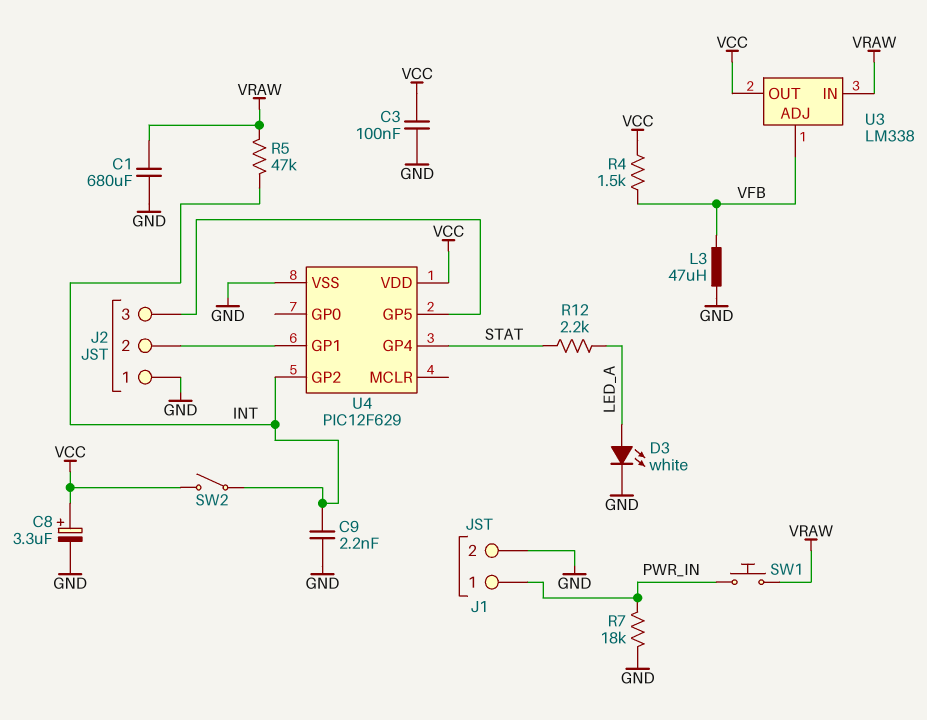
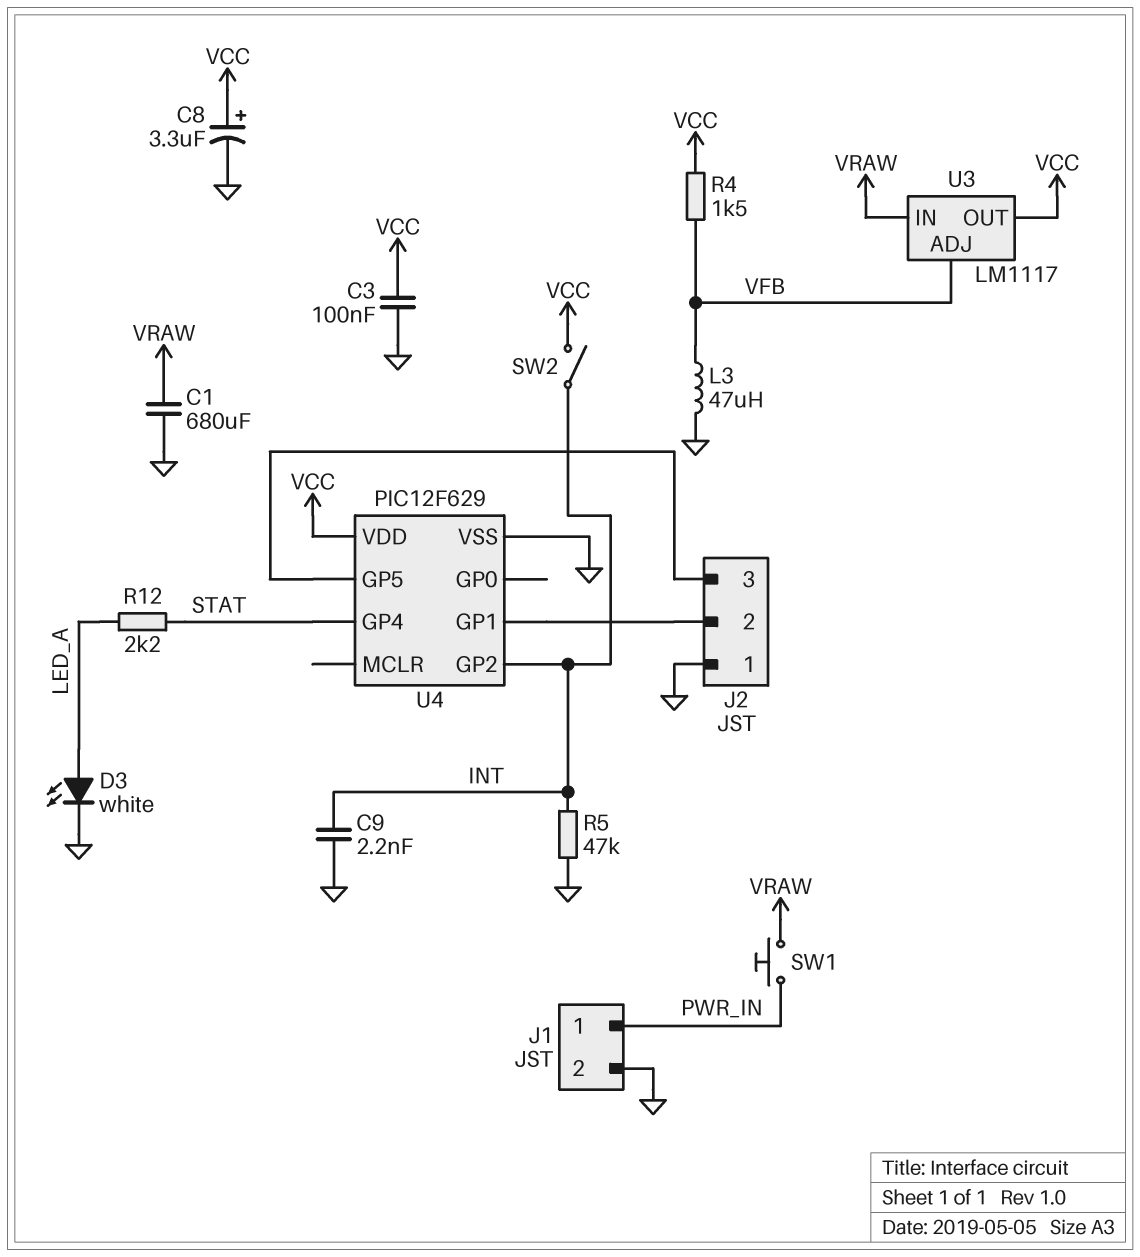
R5: 47k (INT, VRAW) -> 47k (GND, INT)
R7: 18k (GND, PWR_IN) -> none
U3: LM338 -> LM1117

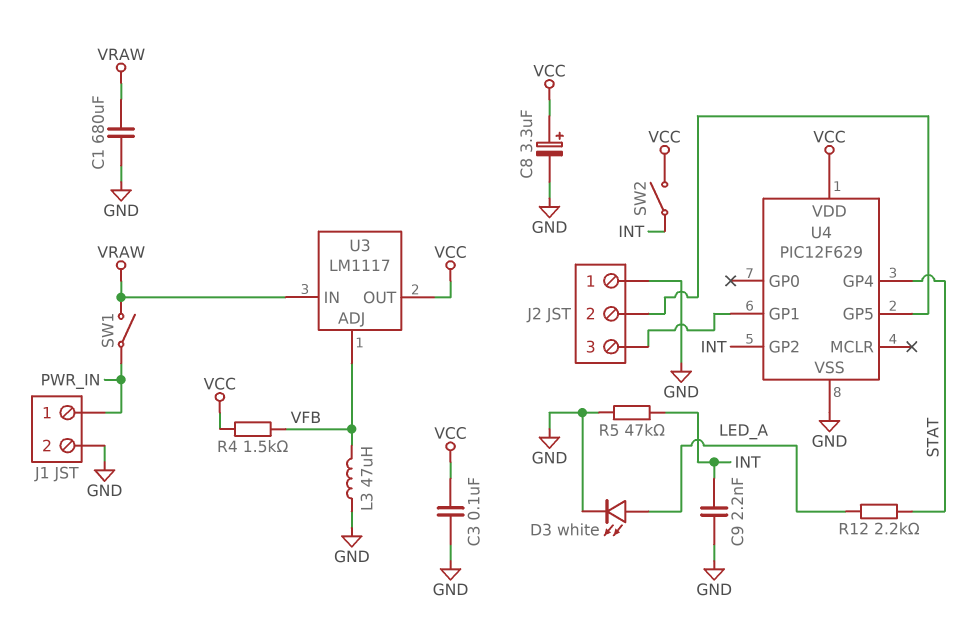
SW1: button (PWR_IN, VRAW) -> switch (PWR_IN, VRAW)
U4 pin GP1: J2/2 -> J2/3
U4 pin GP5: J2/3 -> J2/2

